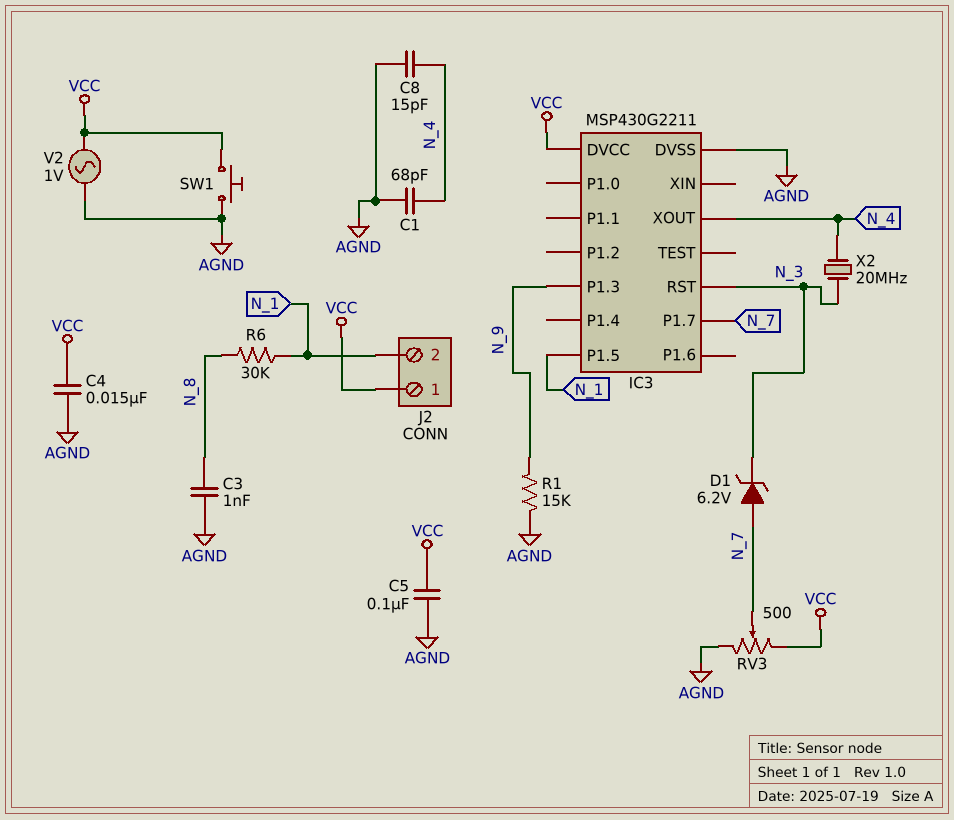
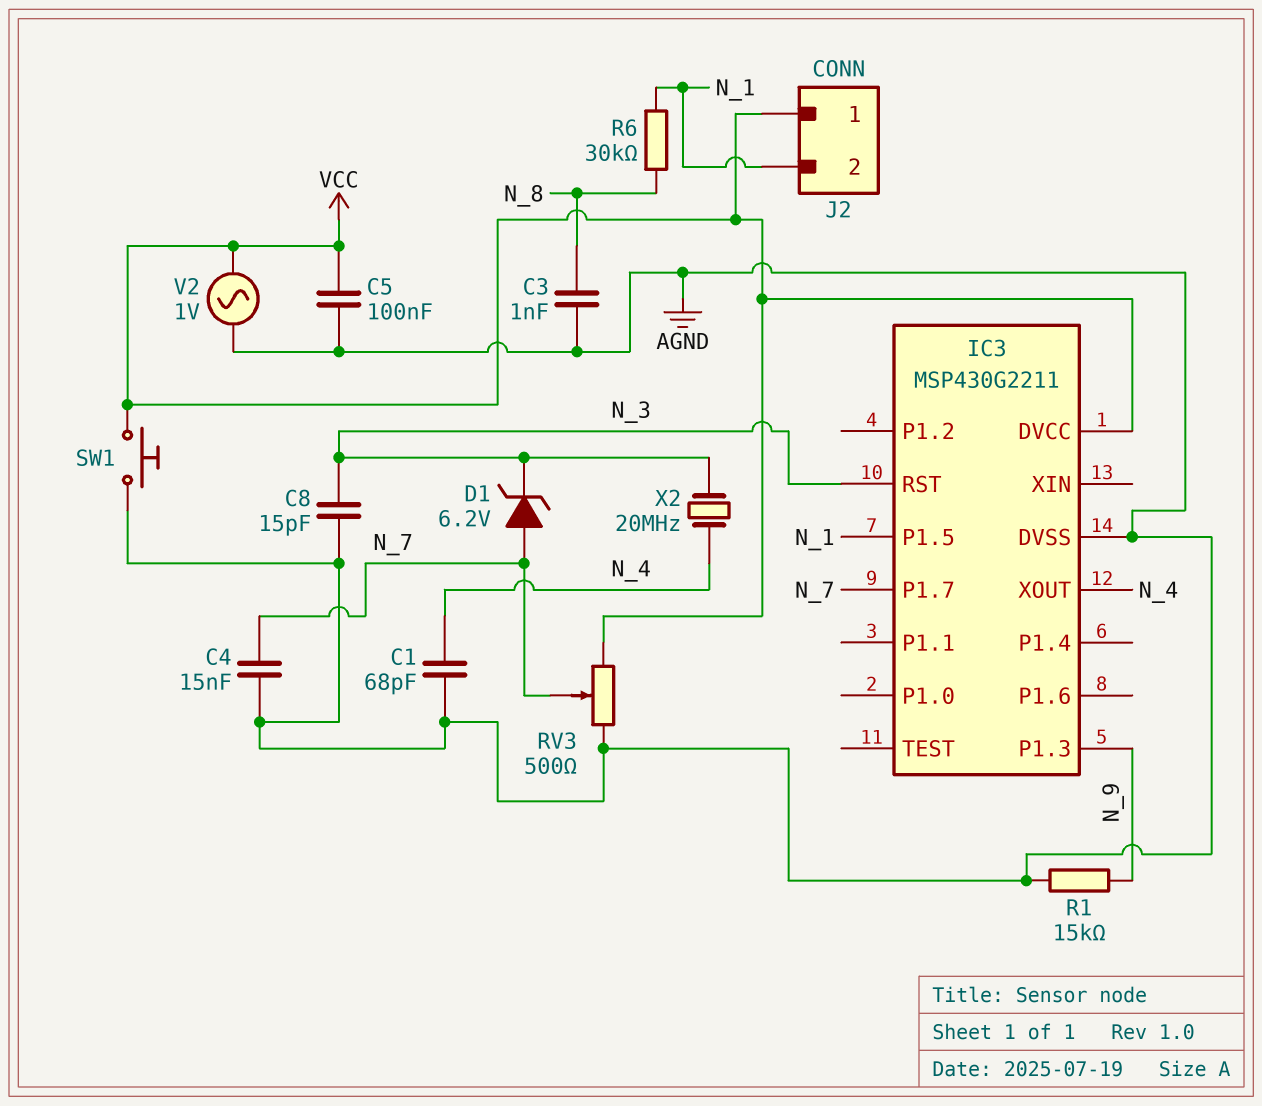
C4: 15nF (AGND, VCC) -> 15nF (AGND, N_7)
C8: 15pF (AGND, N_4) -> 15pF (AGND, N_3)

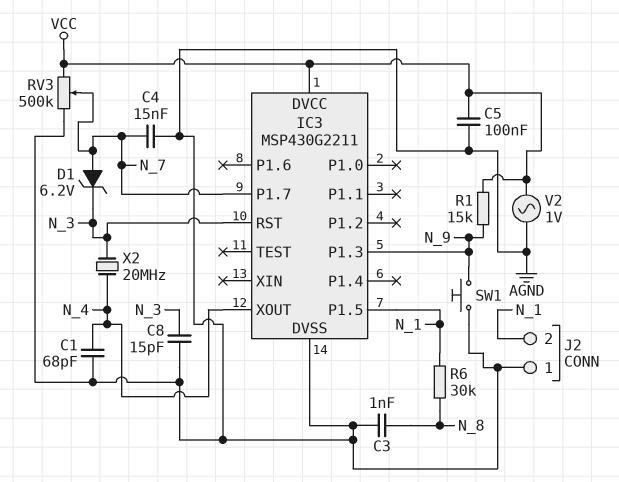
J2 pin 1: VCC -> AGND
R1: 15k (AGND, N_9) -> 15k (N_9, VCC)
RV3: 500 (AGND, VCC, wiper N_7) -> 500k (AGND, VCC, wiper N_7)
SW1: button (AGND, VCC) -> button (AGND, N_9)

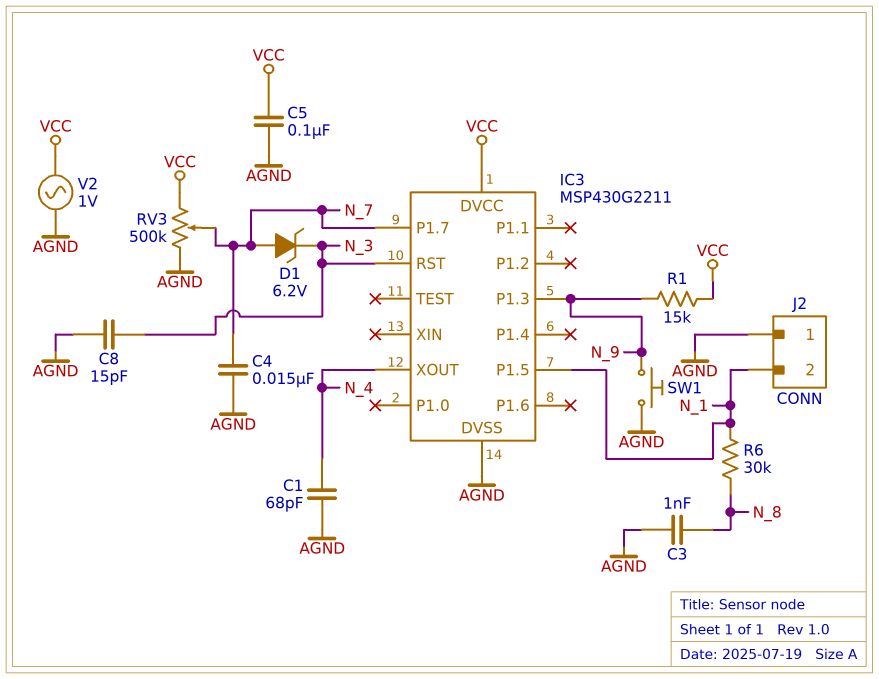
X2: 20MHz (N_3, N_4) -> none

